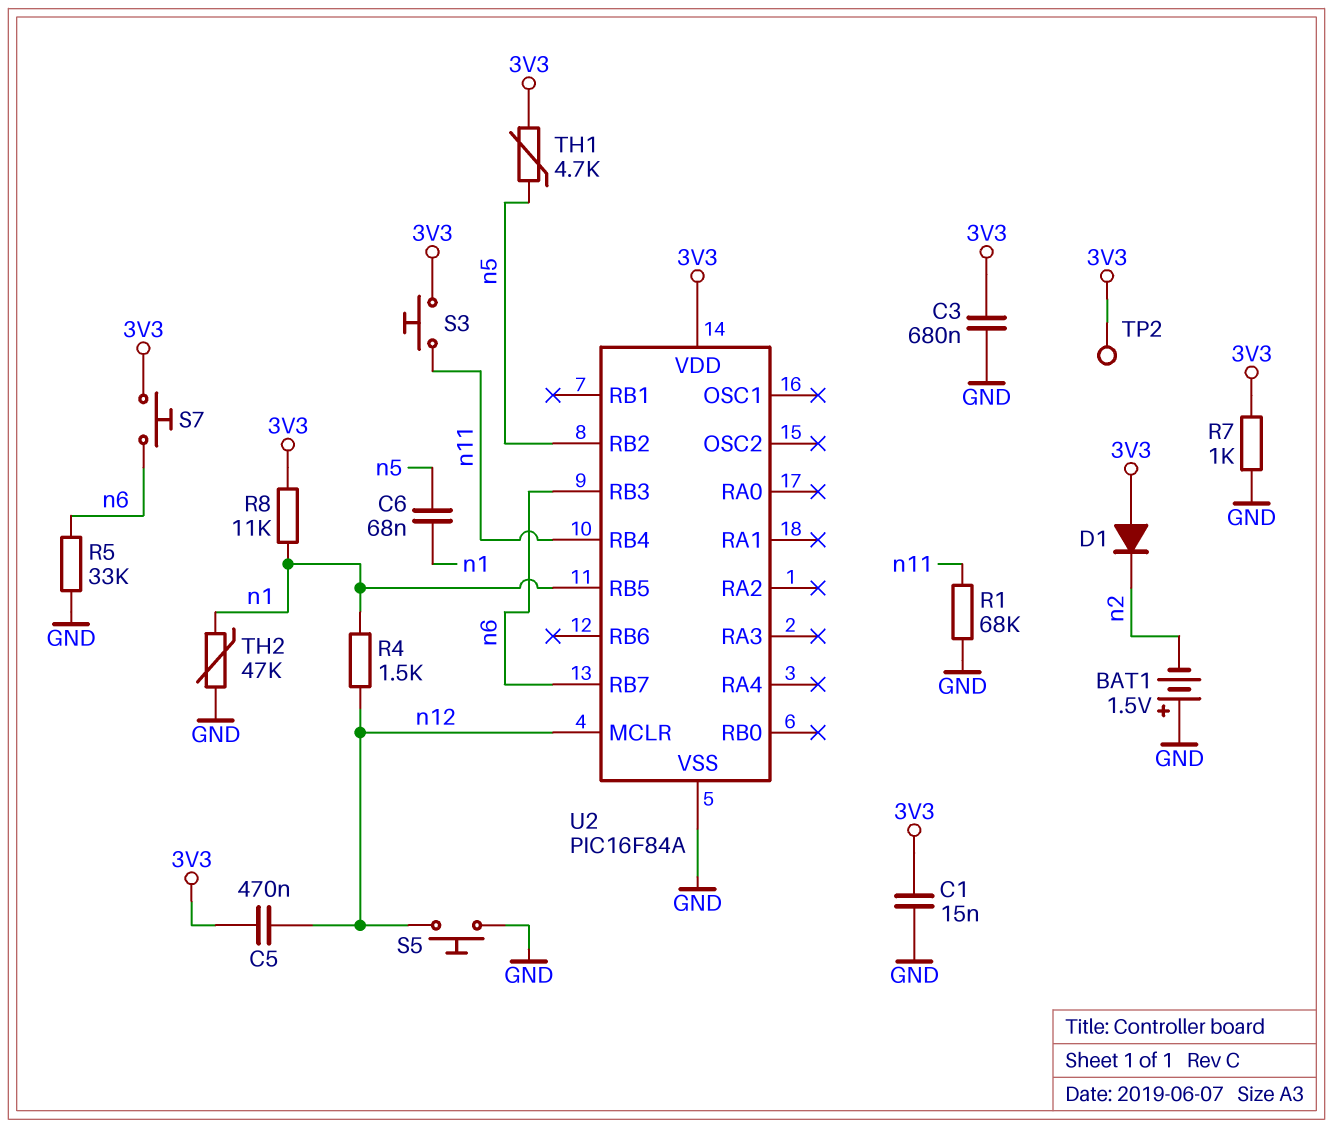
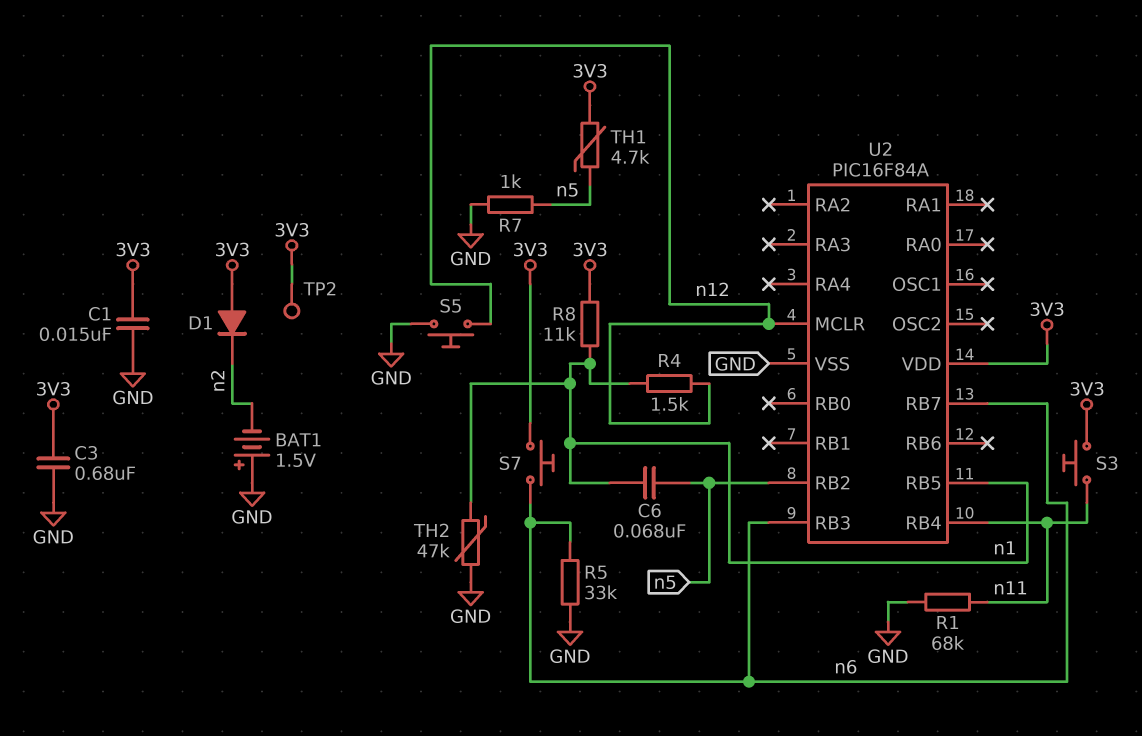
C5: 470nF (3V3, n12) -> none
R7: 1k (3V3, GND) -> 1k (GND, n5)

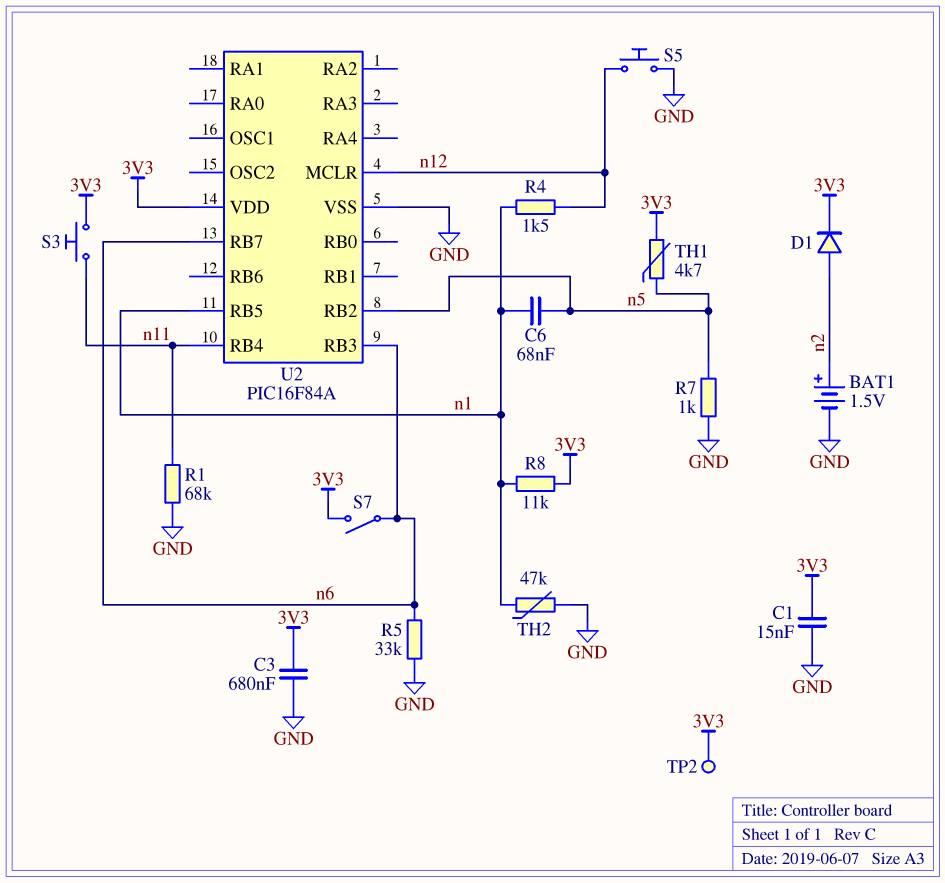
BAT1: 1.5V (plus GND, minus n2) -> 1.5V (plus n2, minus GND)
D1: diode (A 3V3, K n2) -> diode (A n2, K 3V3)
S7: button (3V3, n6) -> switch (3V3, n6)

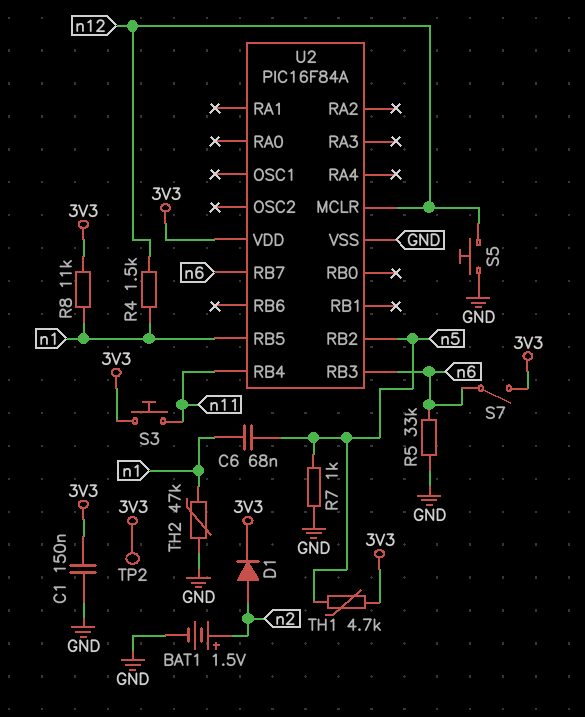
C1: 15nF (3V3, GND) -> 150nF (3V3, GND)
C3: 680nF (3V3, GND) -> none
R1: 68k (GND, n11) -> none

